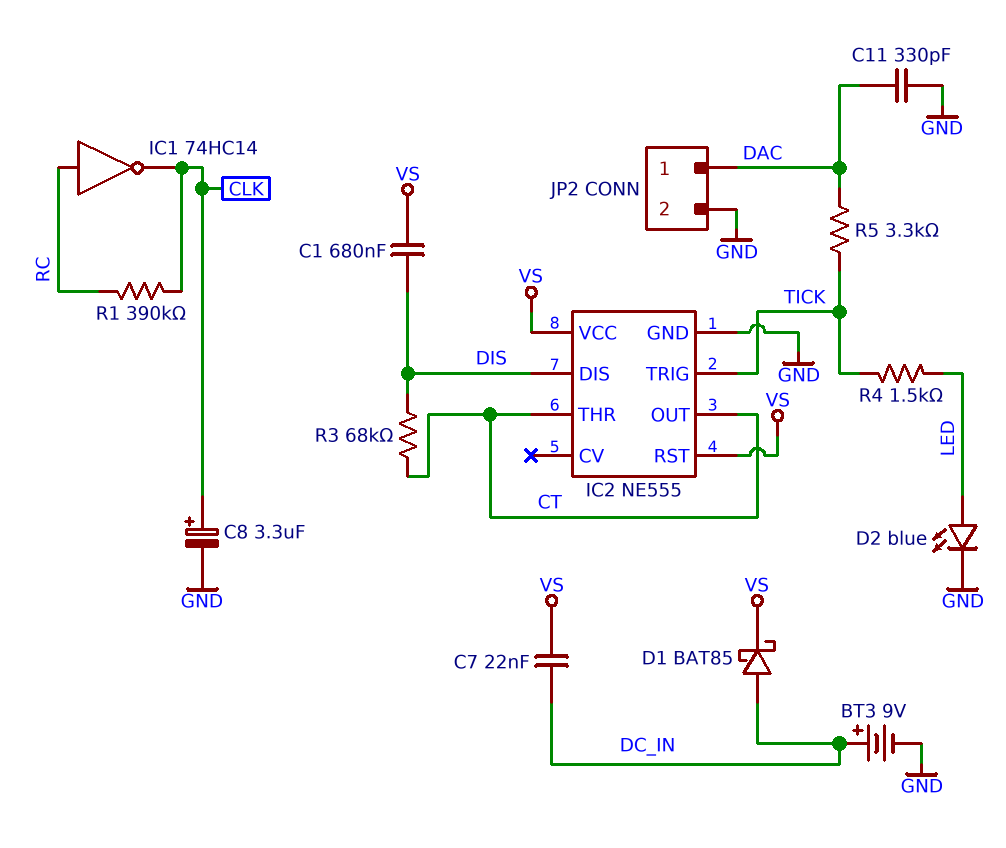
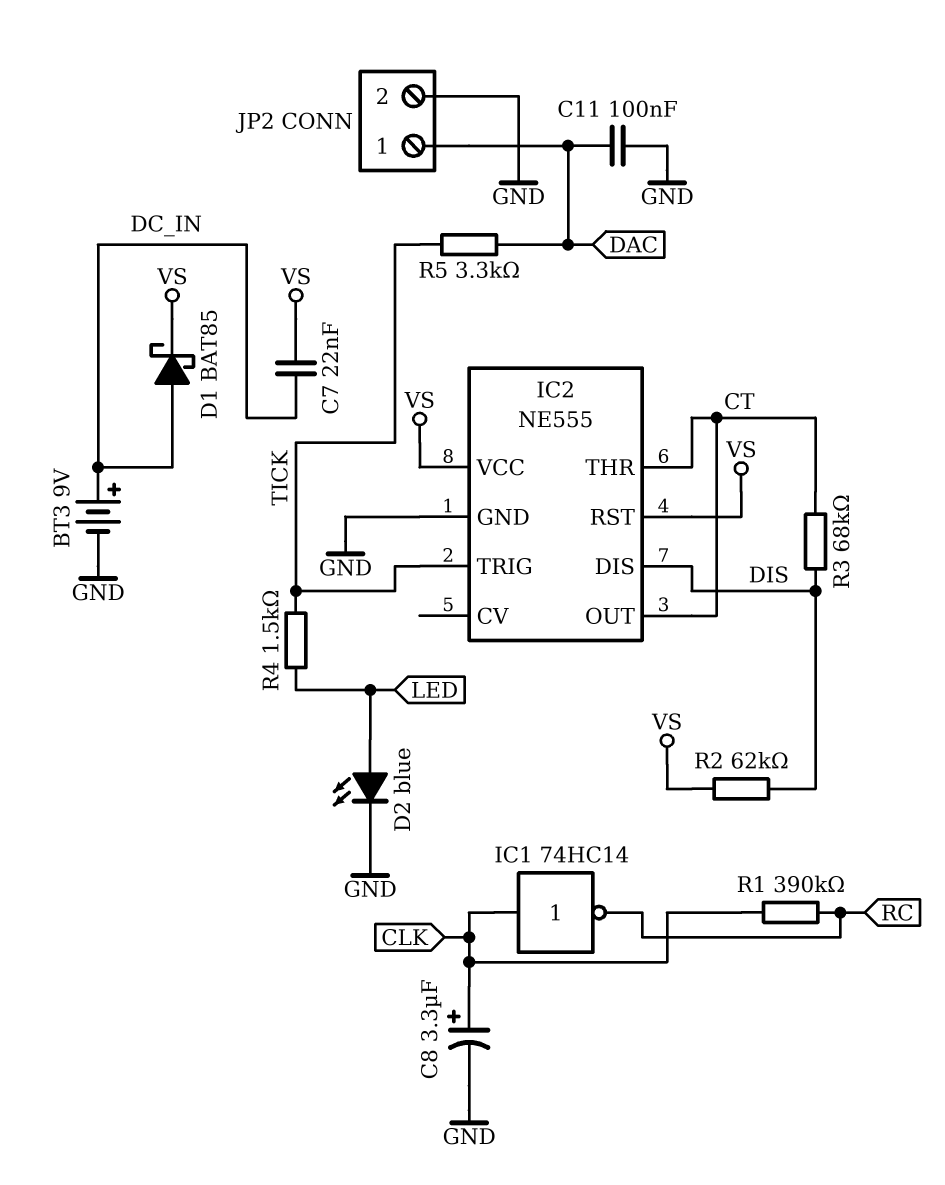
C1: 680nF (DIS, VS) -> none
C11: 330pF (DAC, GND) -> 100nF (DAC, GND)
IC1: NOT 74HC14 (in RC, out CLK) -> NOT 74HC14 (in CLK, out RC)
R2: none -> 62k (DIS, VS)

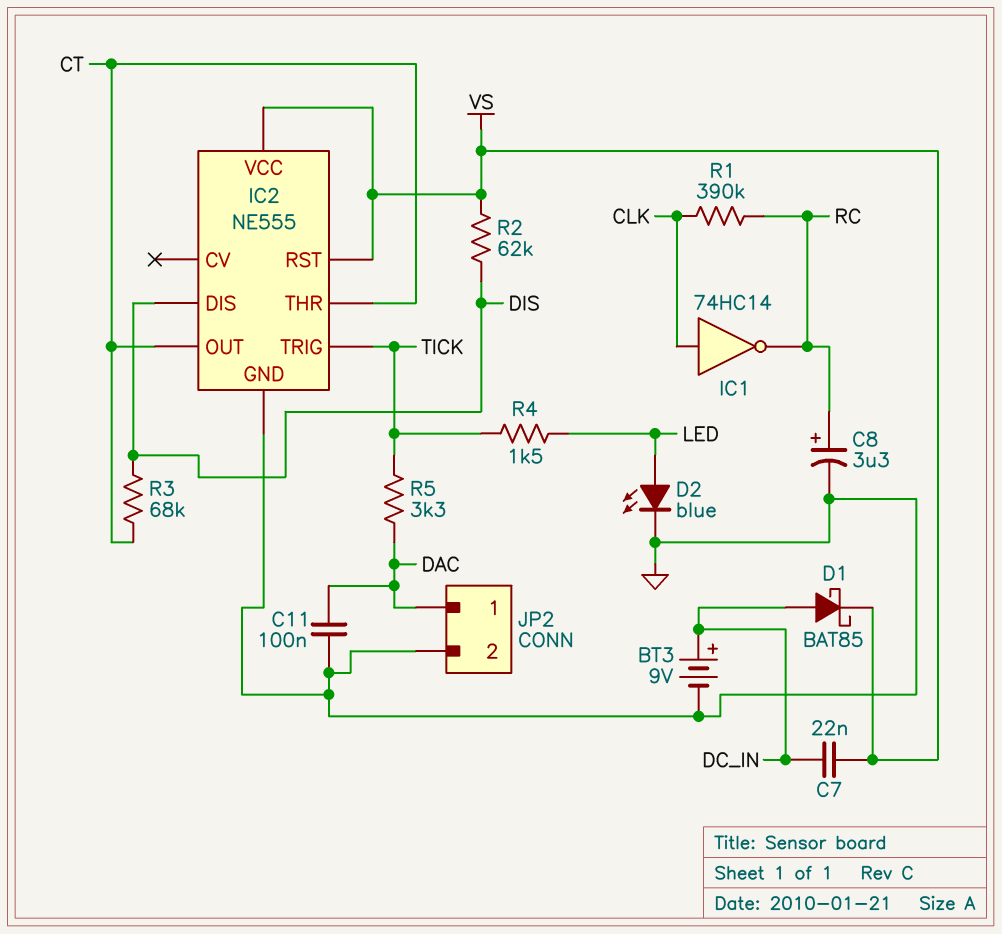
C8: 3.3uF (plus CLK, minus GND) -> 3.3uF (plus RC, minus GND)

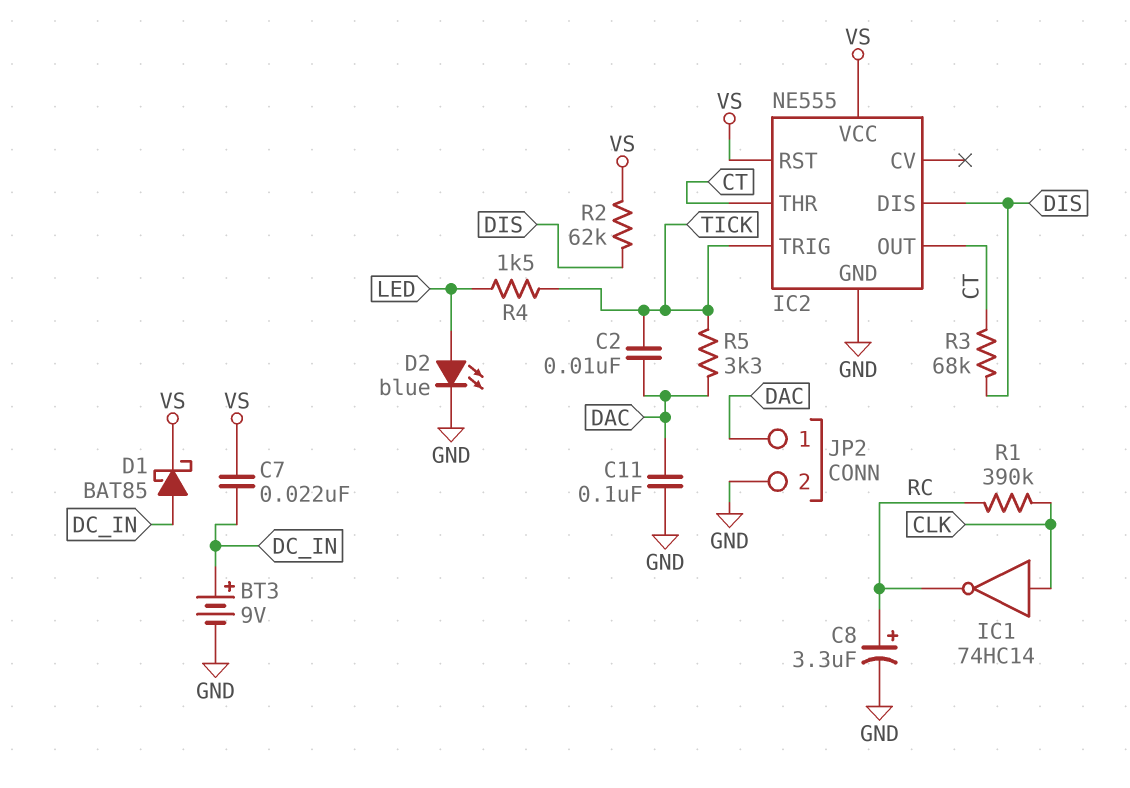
C2: none -> 10nF (DAC, TICK)

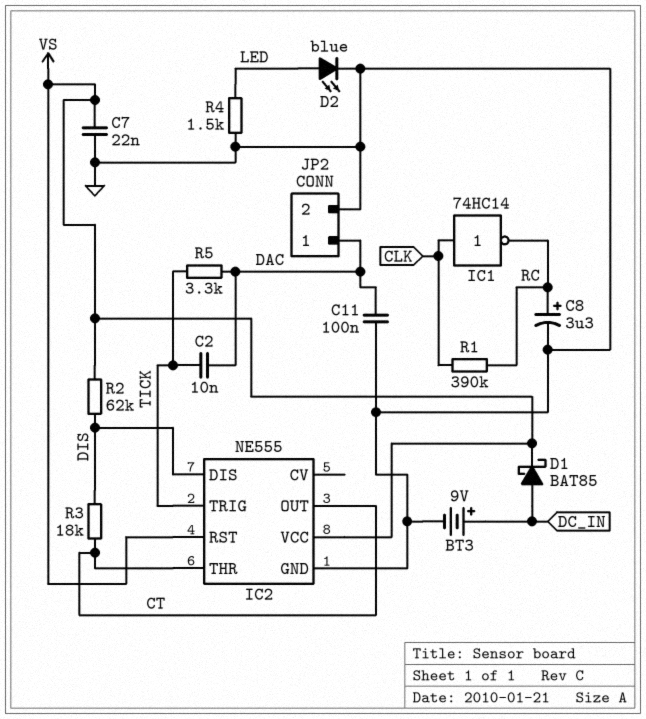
C7: 22nF (DC_IN, VS) -> 22nF (GND, VS)
R3: 68k (CT, DIS) -> 18k (CT, DIS)
R4: 1.5k (LED, TICK) -> 1.5k (GND, LED)

